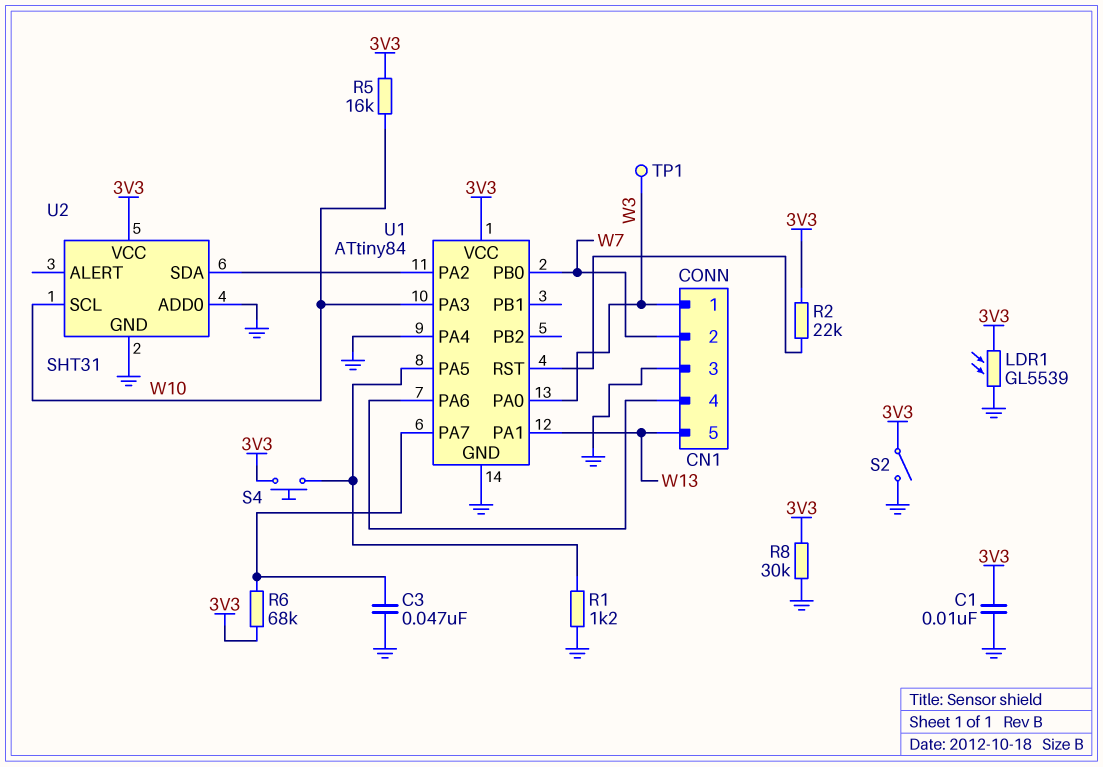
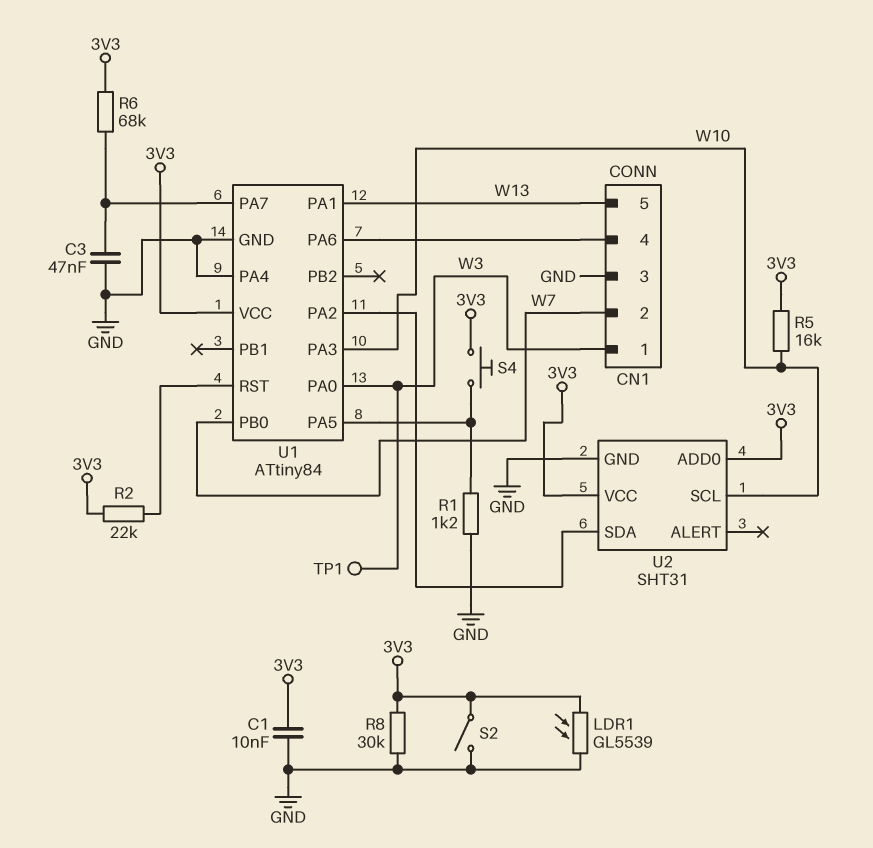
U2 pin ADD0: GND -> 3V3

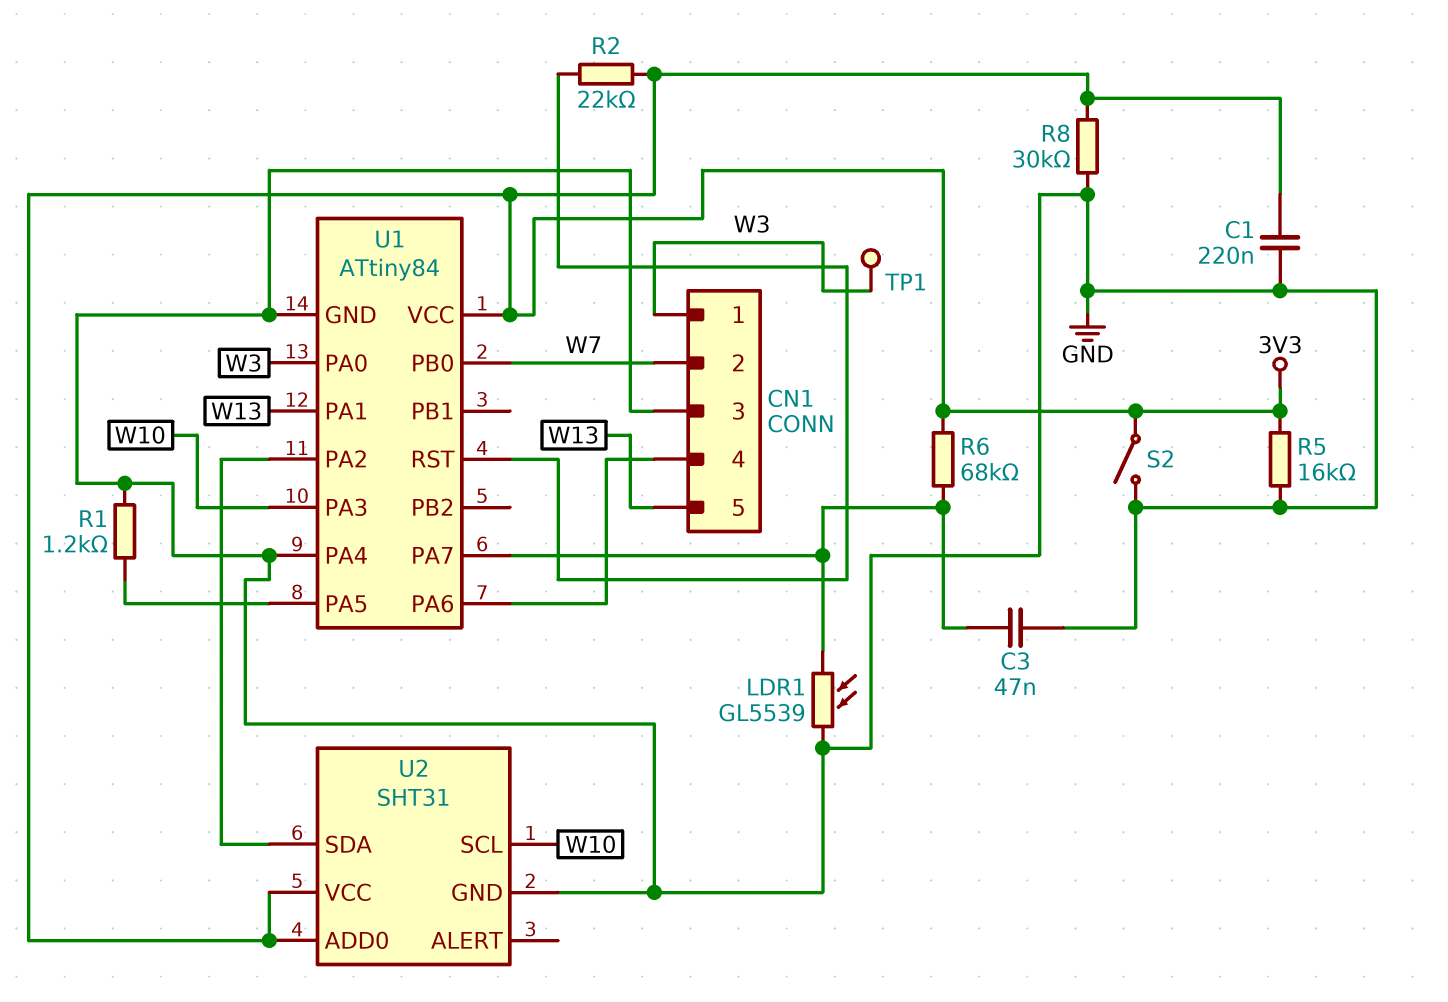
C1: 10nF (3V3, GND) -> 220nF (3V3, GND)
LDR1: GL5539 (3V3, GND) -> GL5539 (GND, U1/PA7)
R5: 16k (3V3, W10) -> 16k (3V3, GND)
S4: button (3V3, U1/PA5) -> none

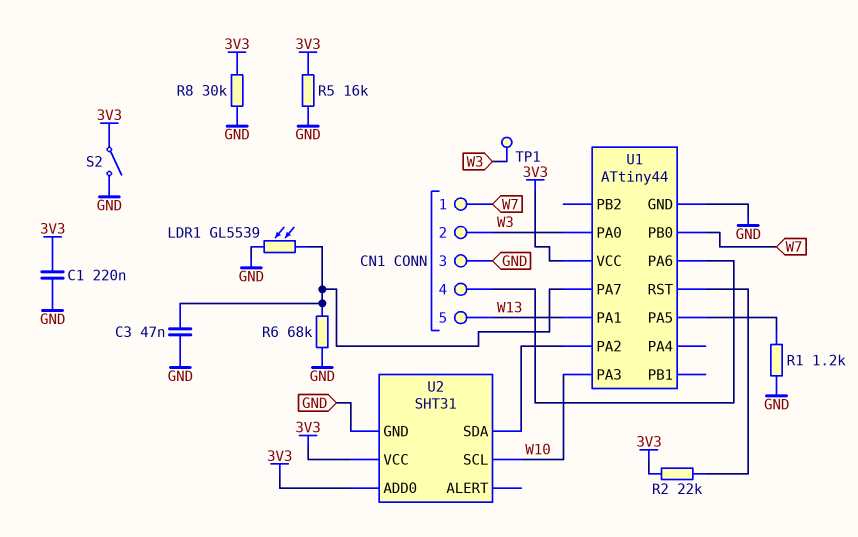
CN1 pin 1: W3 -> W7
CN1 pin 2: W7 -> W3
R6: 68k (3V3, U1/PA7) -> 68k (GND, U1/PA7)
U1: ATtiny84 -> ATtiny44
U1 pin PA4: GND -> none

